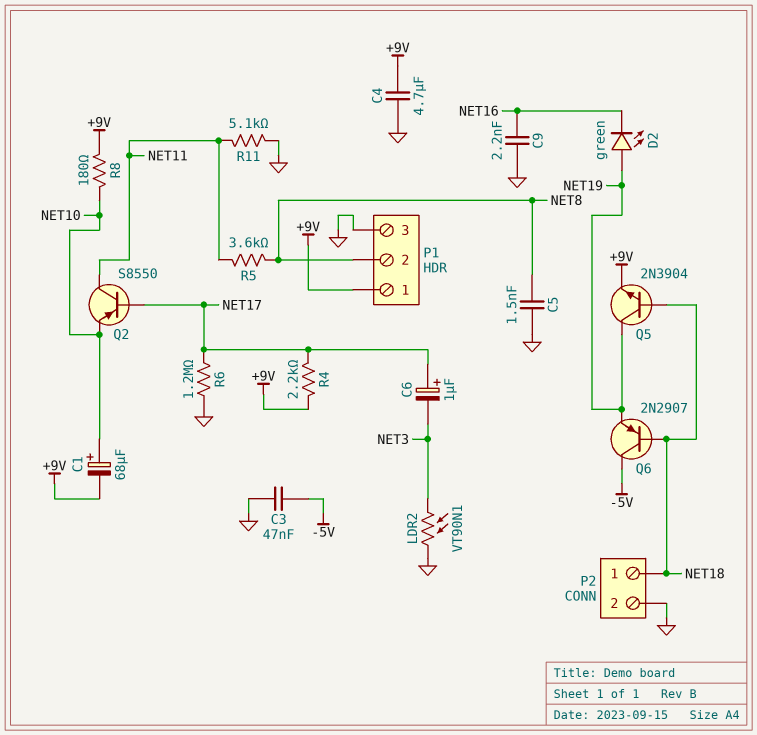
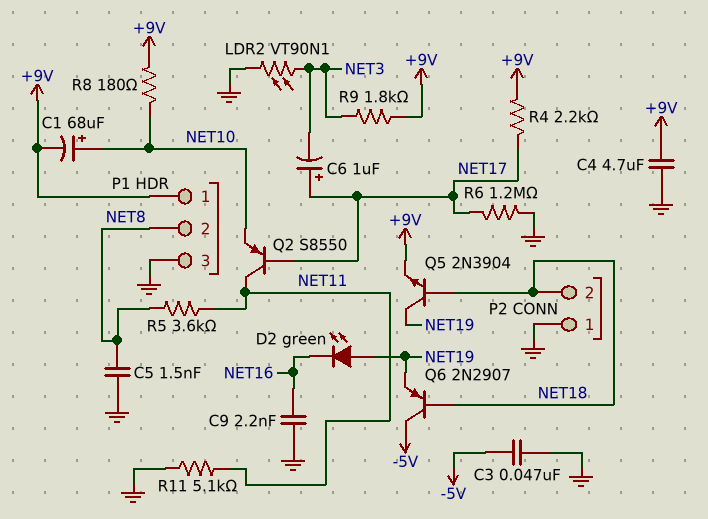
P2 pin 1: NET18 -> GND
P2 pin 2: GND -> NET18
R9: none -> 1.8k (+9V, NET3)

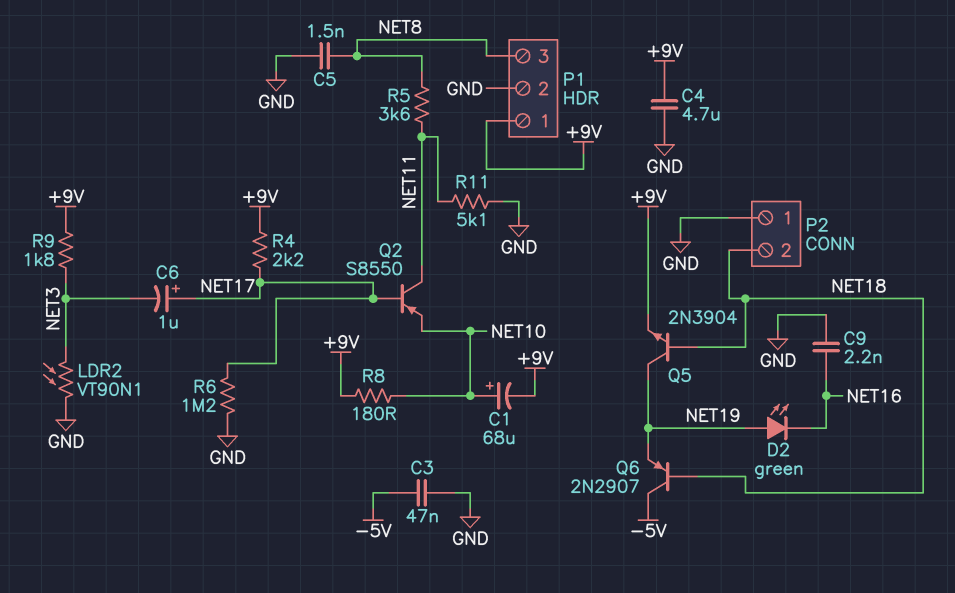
P1 pin 2: NET8 -> GND
P1 pin 3: GND -> NET8

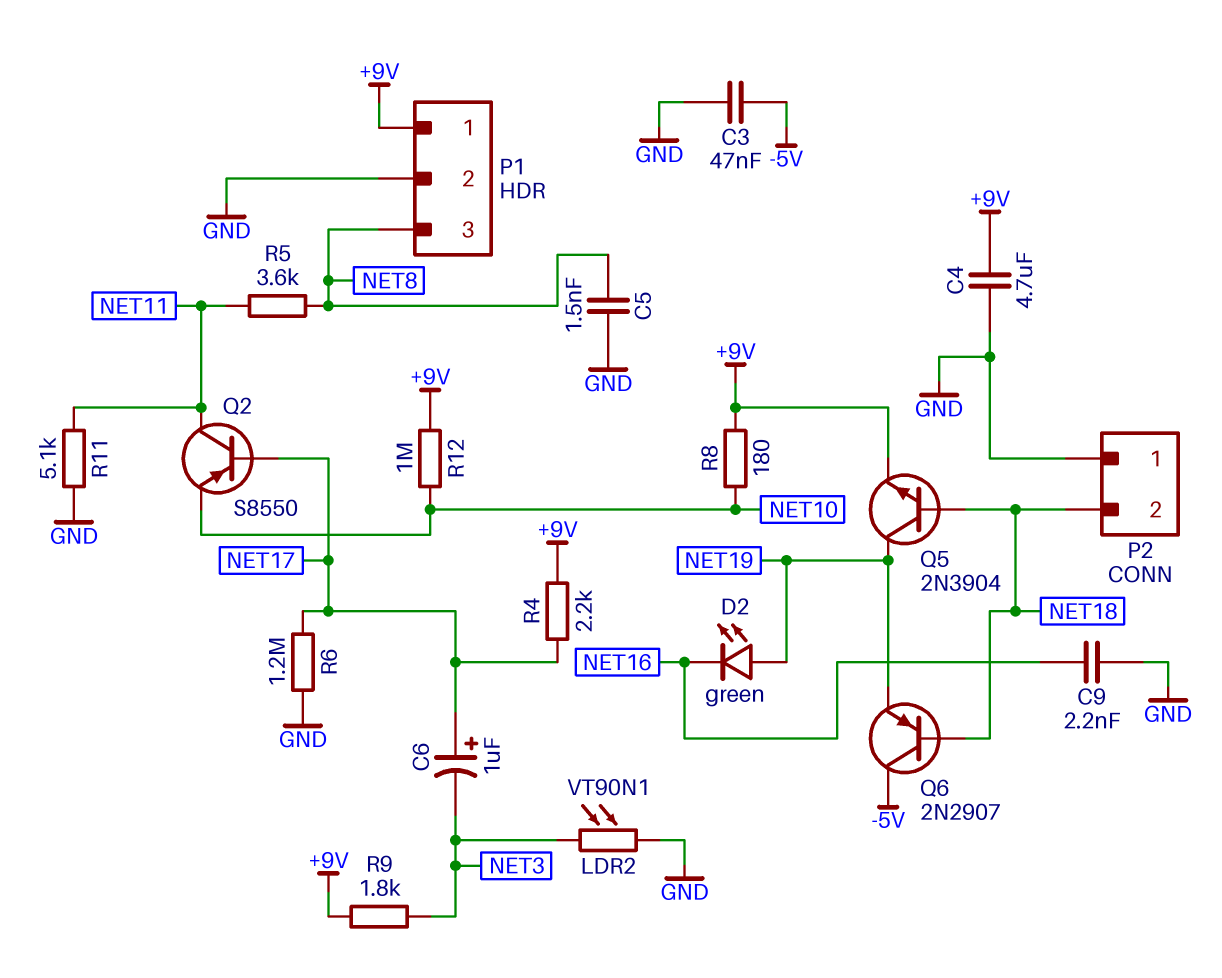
C1: 68uF (plus NET10, minus +9V) -> none
R12: none -> 1M (+9V, NET10)

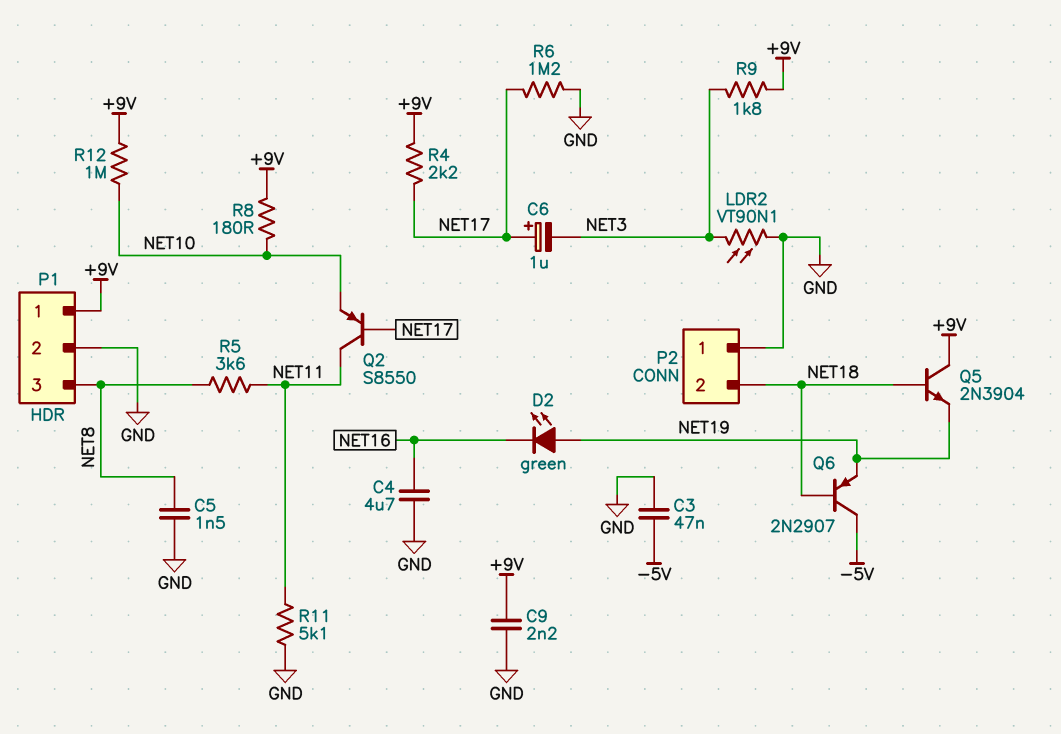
C4: 4.7uF (+9V, GND) -> 4.7uF (GND, NET16)
C9: 2.2nF (GND, NET16) -> 2.2nF (+9V, GND)
Q5: NPN 2N3904 (B NET18, C NET19, E +9V) -> NPN 2N3904 (B NET18, C +9V, E NET19)

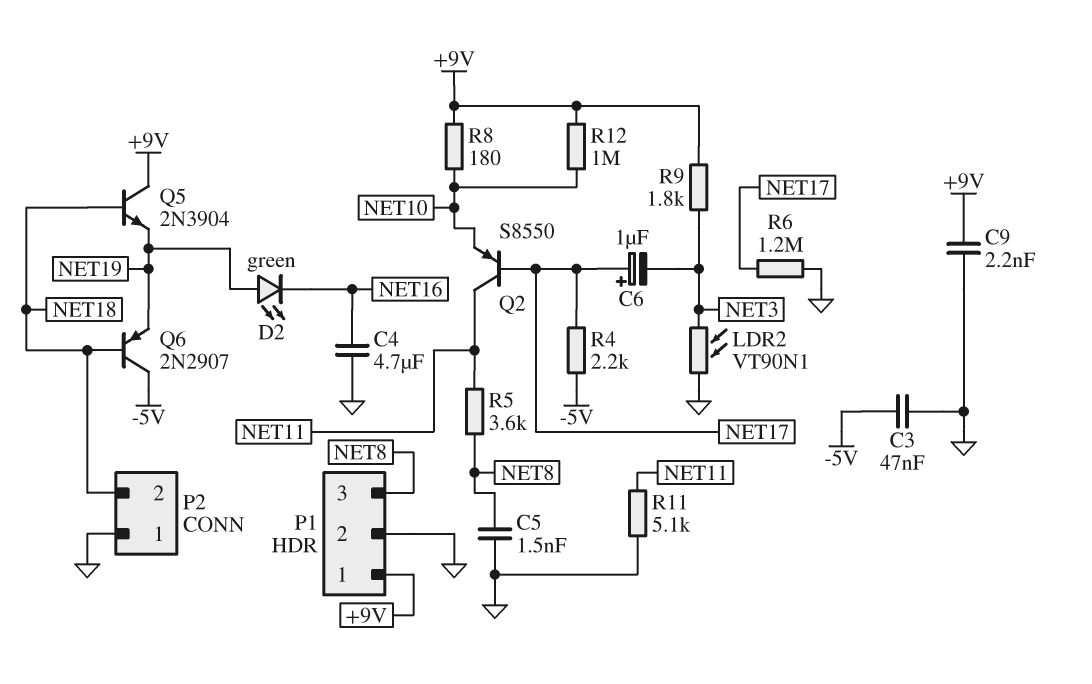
R4: 2.2k (+9V, NET17) -> 2.2k (-5V, NET17)

